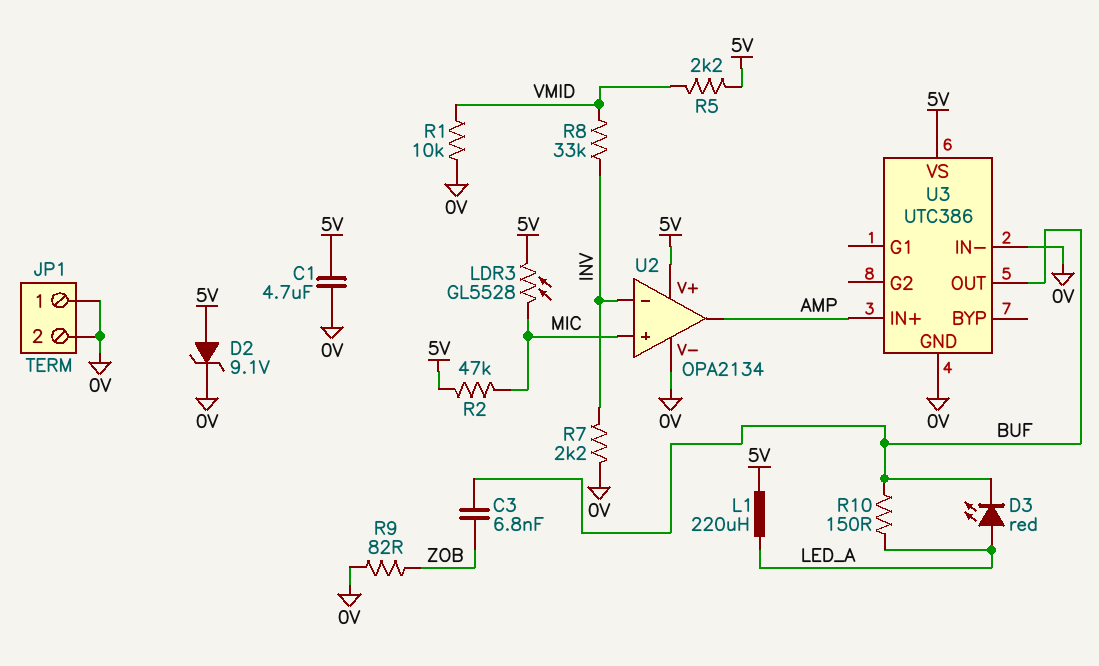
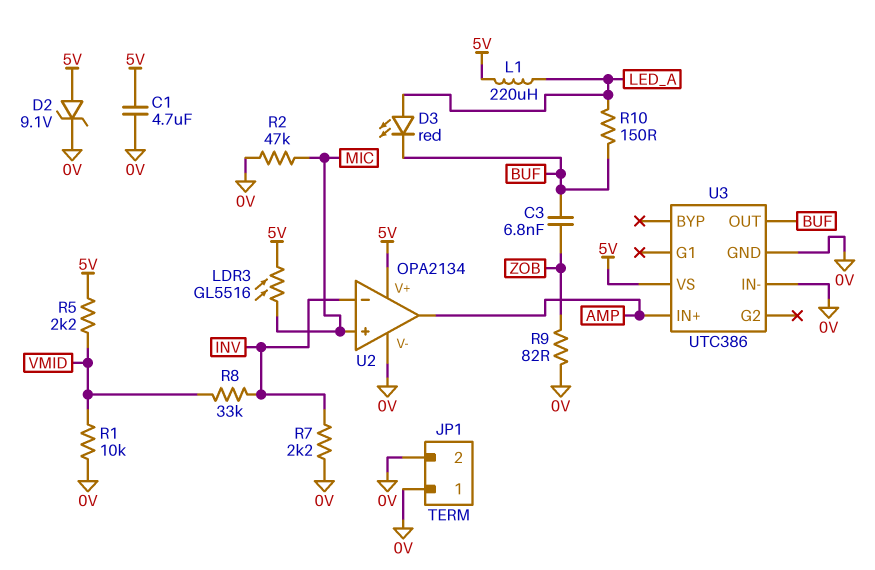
LDR3: GL5528 (5V, MIC) -> GL5516 (5V, MIC)
R2: 47k (5V, MIC) -> 47k (0V, MIC)

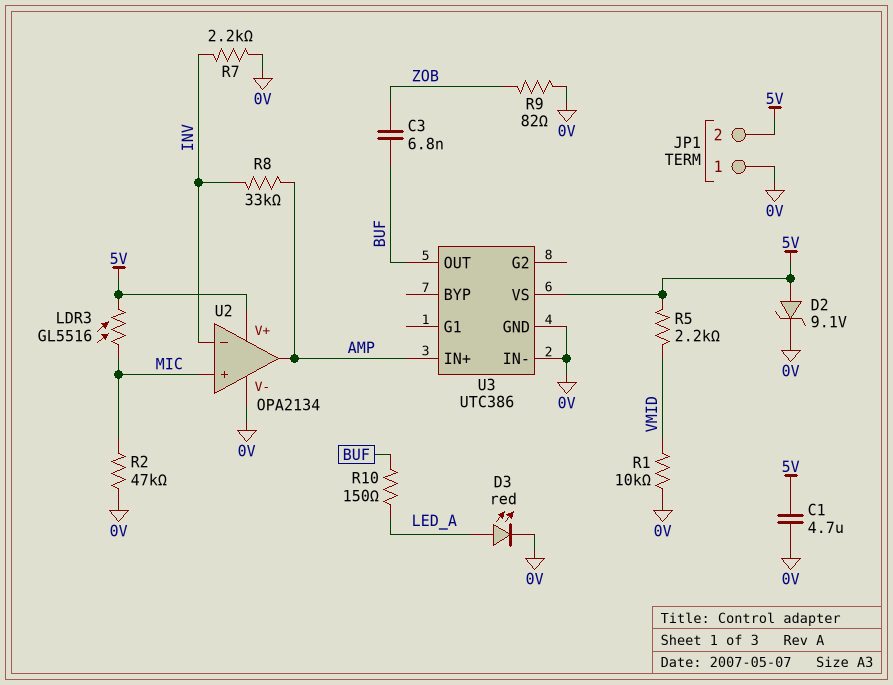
D3: LED red (A LED_A, K BUF) -> LED red (A LED_A, K 0V)
JP1 pin 2: 0V -> 5V
L1: 220uH (5V, LED_A) -> none
R8: 33k (INV, VMID) -> 33k (AMP, INV)

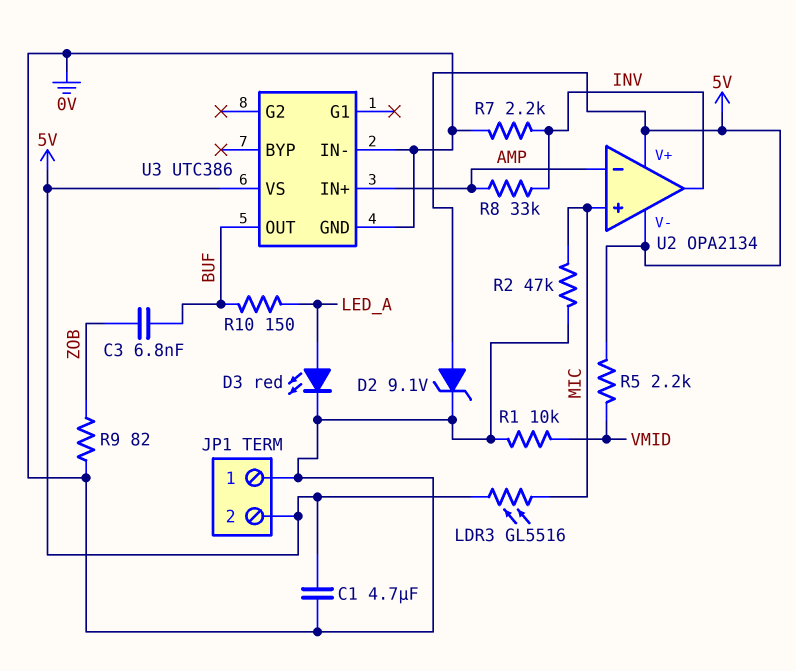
U2 pin V-: 0V -> 5V
U2 pin in-: INV -> AMP
U2 pin out: AMP -> INV

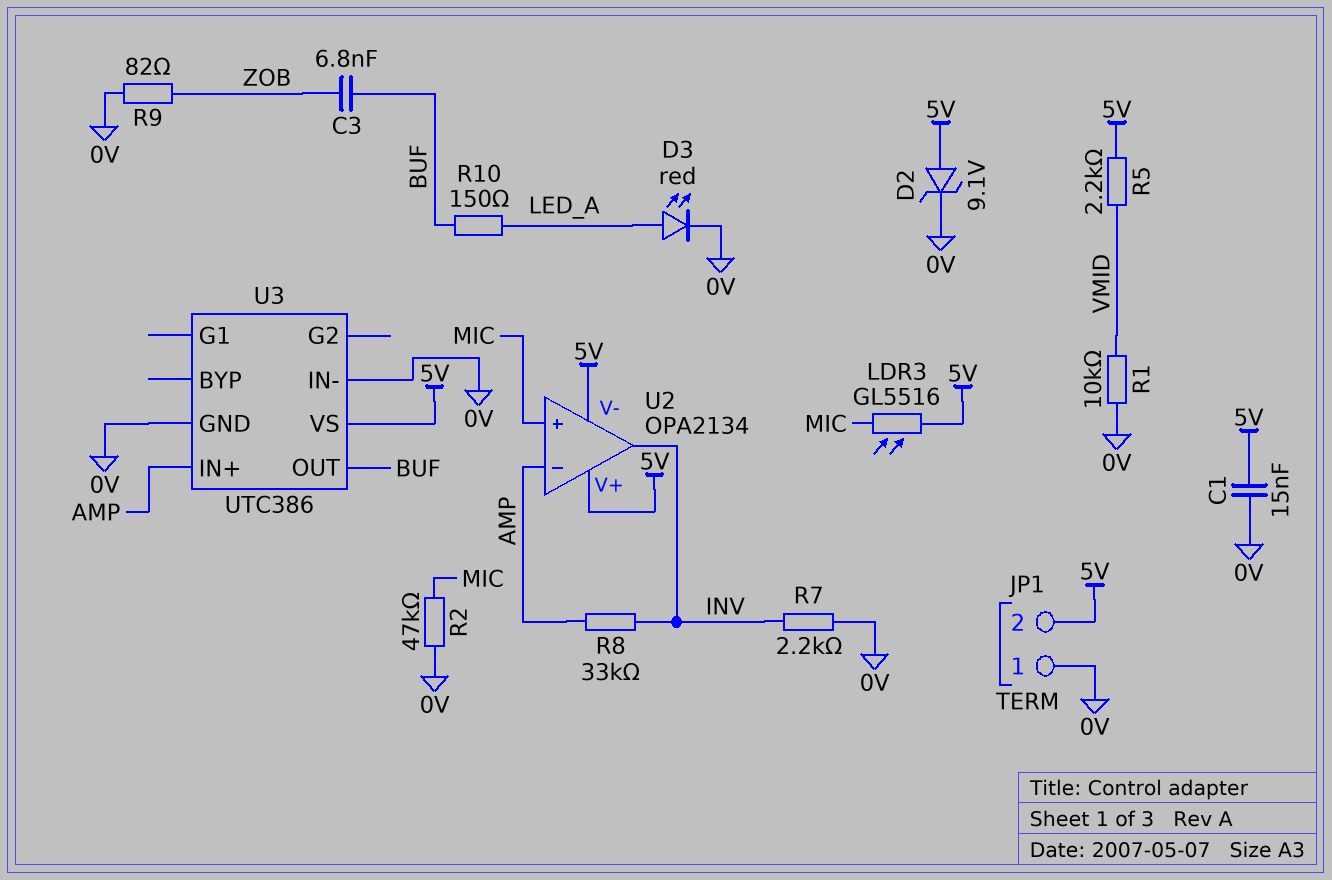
C1: 4.7uF (0V, 5V) -> 15nF (0V, 5V)

